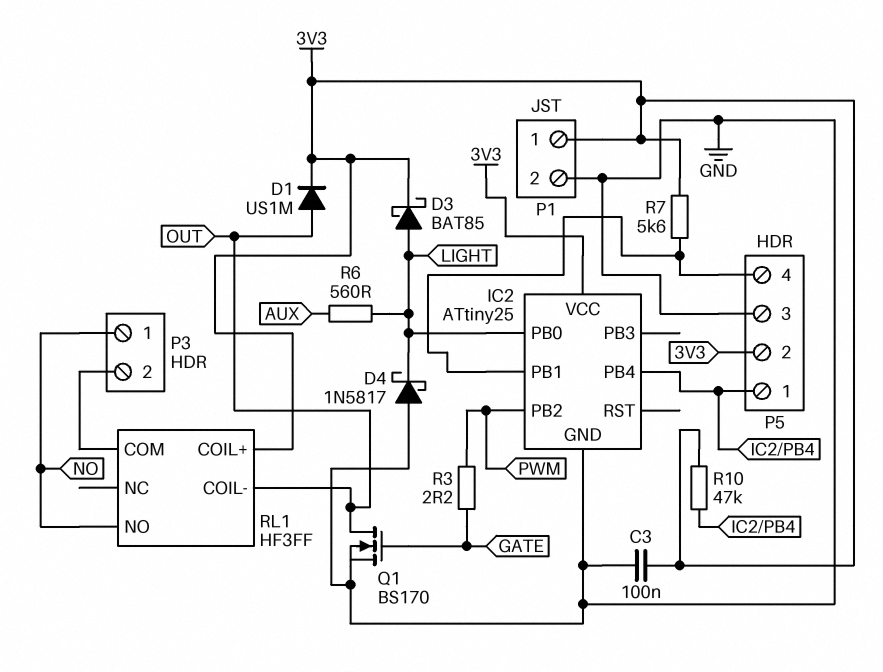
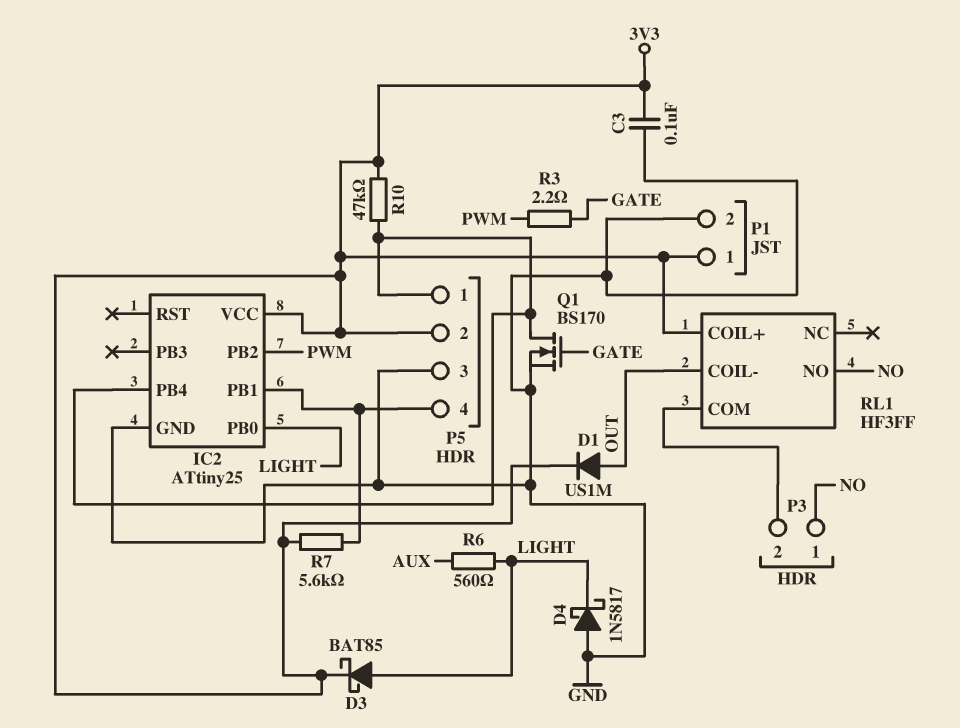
Q1: NMOS BS170 (G GATE, D OUT, S GND) -> NMOS BS170 (G GATE, D IC2/PB4, S GND)

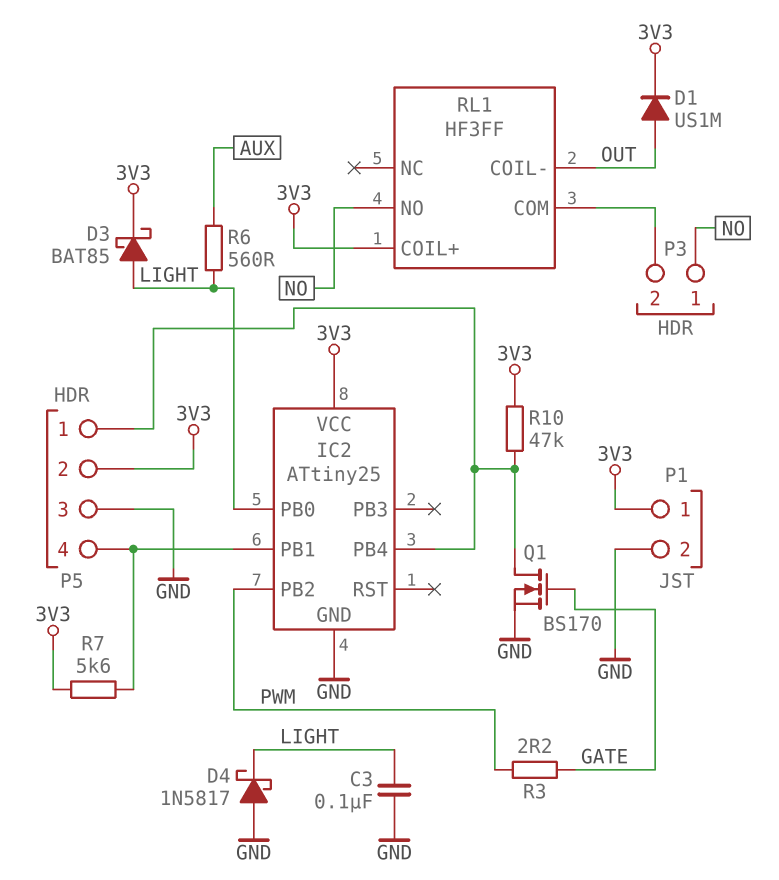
C3: 100nF (3V3, GND) -> 100nF (GND, LIGHT)

